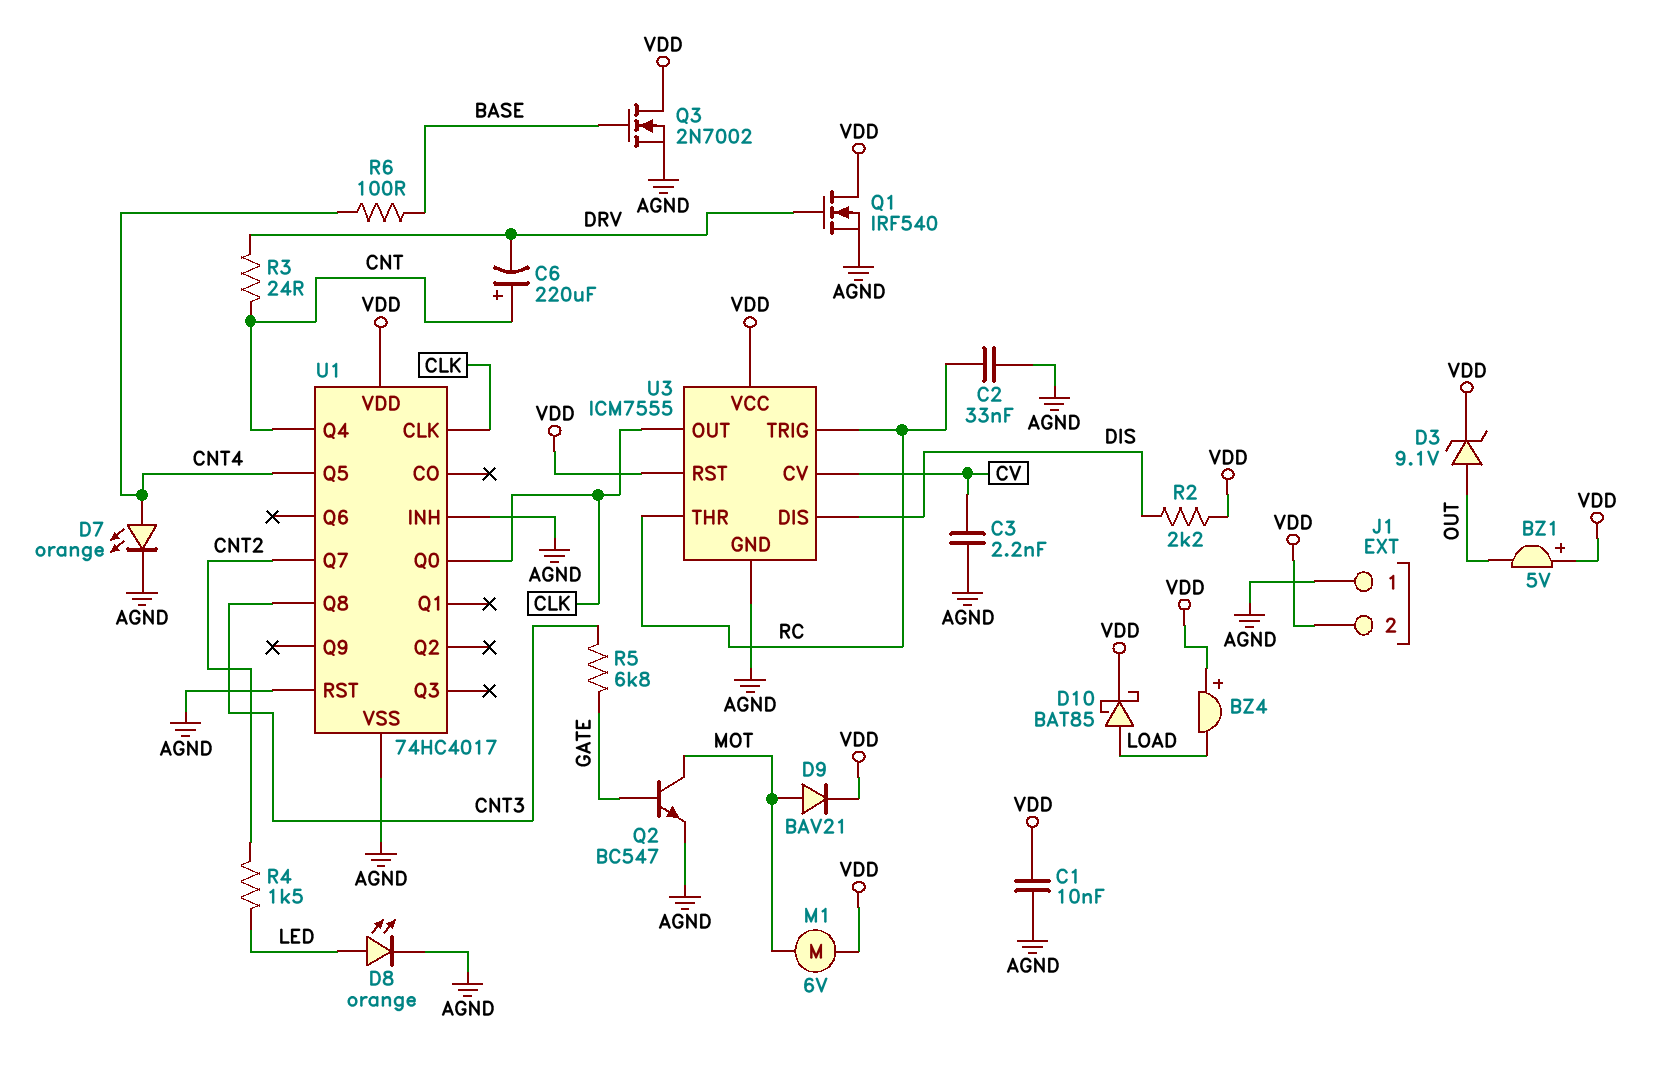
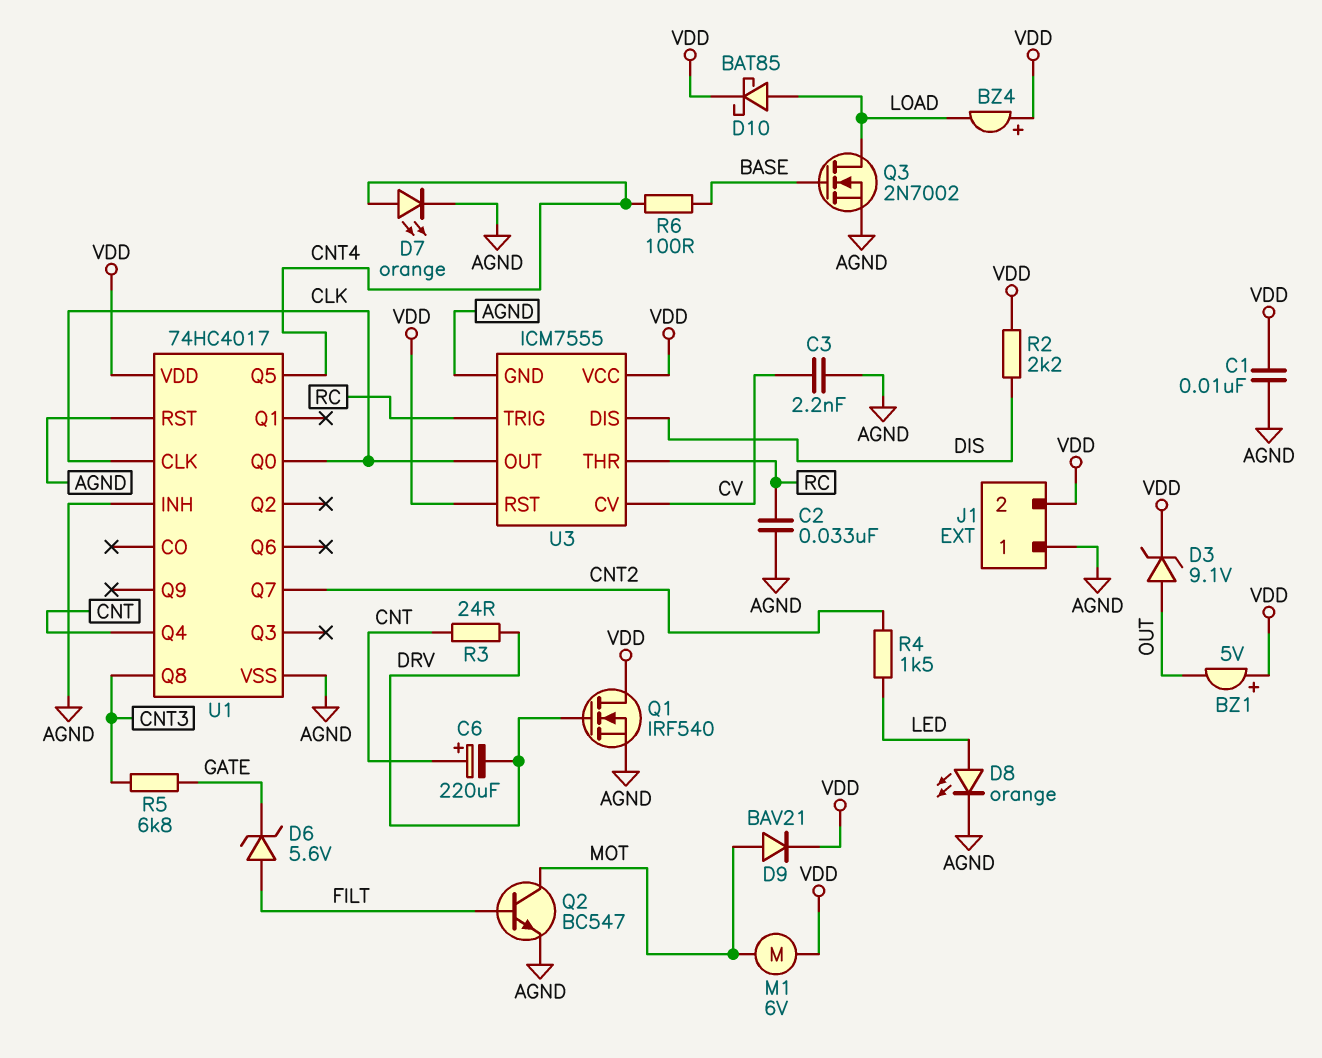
D6: none -> zener 5.6V (A FILT, K GATE)
Q2: NPN BC547 (B GATE, C MOT, E AGND) -> NPN BC547 (B FILT, C MOT, E AGND)
Q3: NMOS 2N7002 (G BASE, D VDD, S AGND) -> NMOS 2N7002 (G BASE, D LOAD, S AGND)

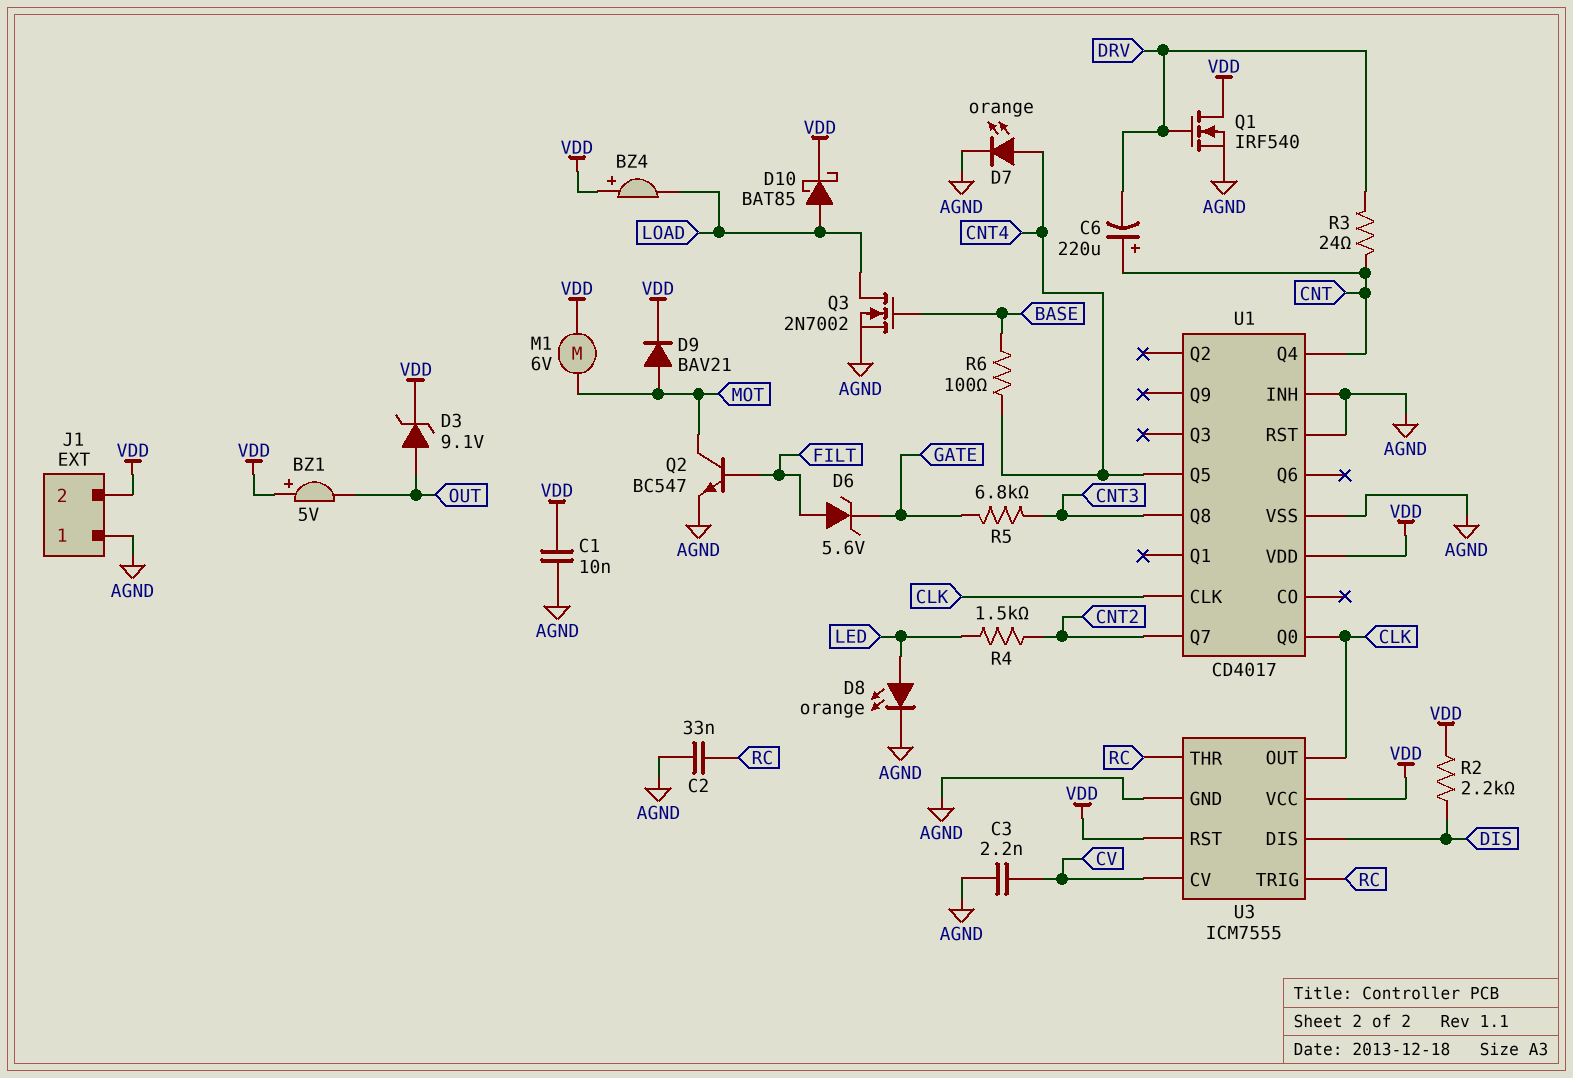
U1: 74HC4017 -> CD4017

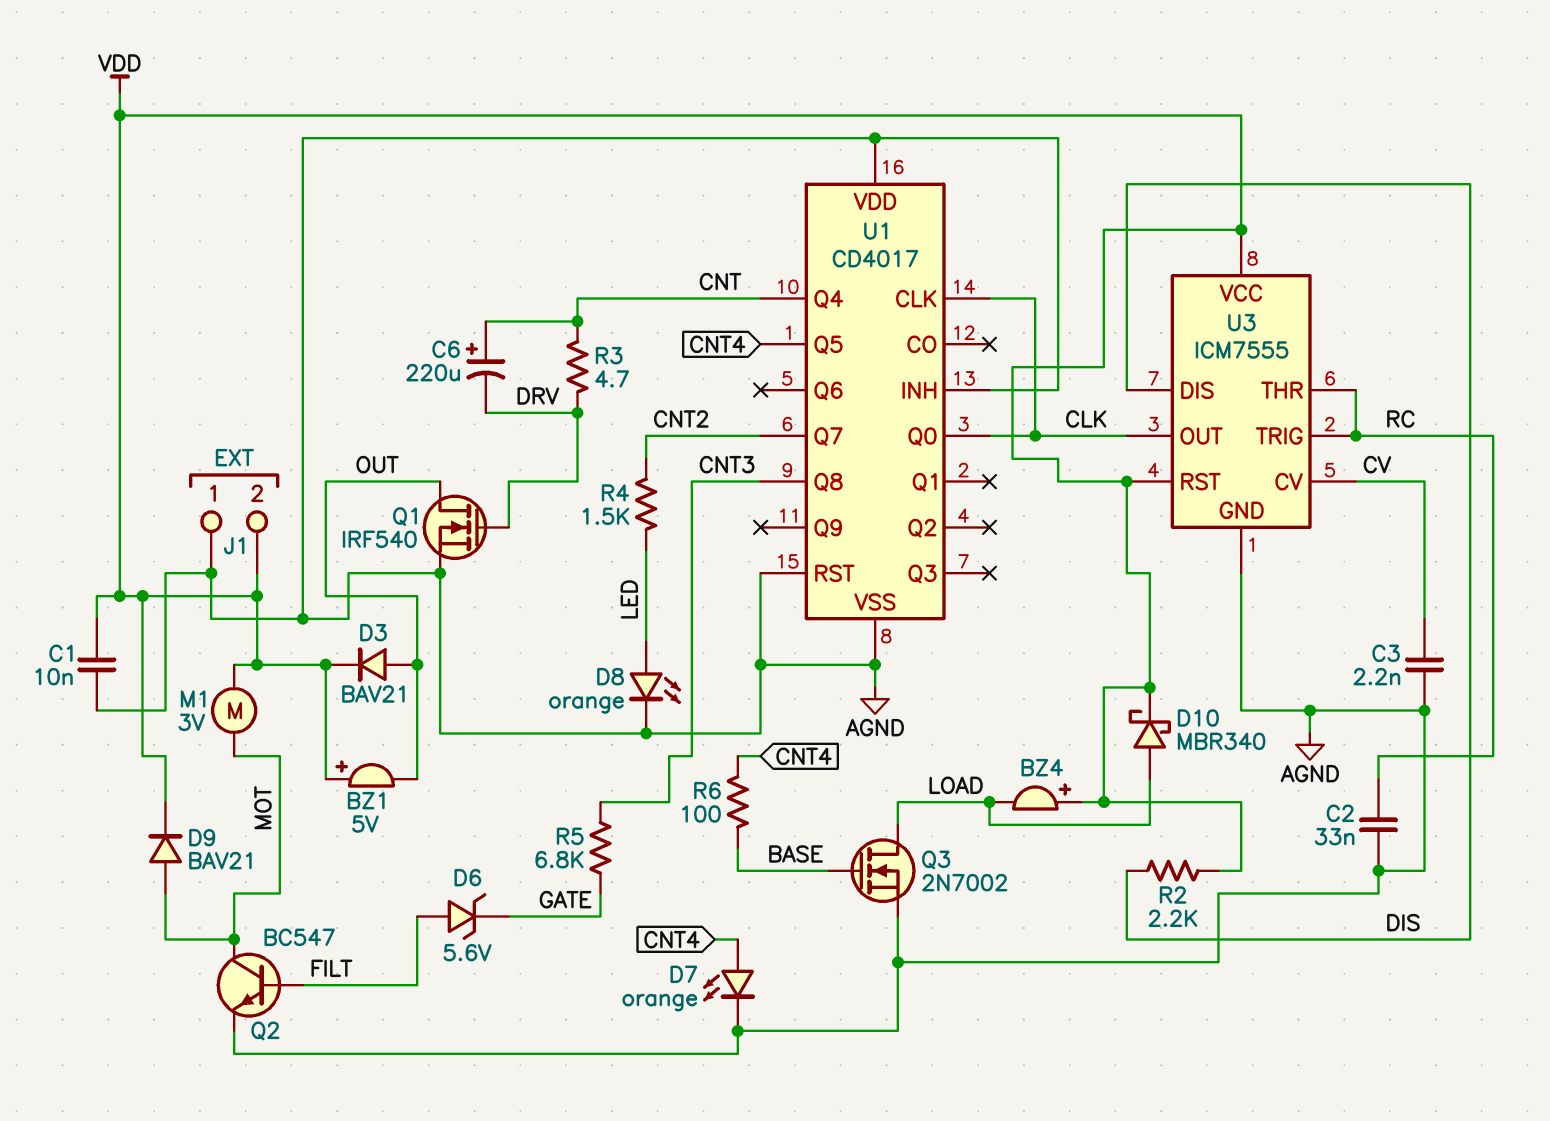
D3: zener 9.1V (A OUT, K VDD) -> diode BAV21 (A OUT, K VDD)
D10: schottky BAT85 (A LOAD, K VDD) -> schottky MBR340 (A LOAD, K VDD)
M1: motor 6V (MOT, VDD) -> motor 3V (MOT, VDD)
Q1: NMOS IRF540 (G DRV, D VDD, S AGND) -> NMOS IRF540 (G DRV, D OUT, S AGND)
R3: 24 (CNT, DRV) -> 4.7 (CNT, DRV)
U1 pin VDD: VDD -> AGND

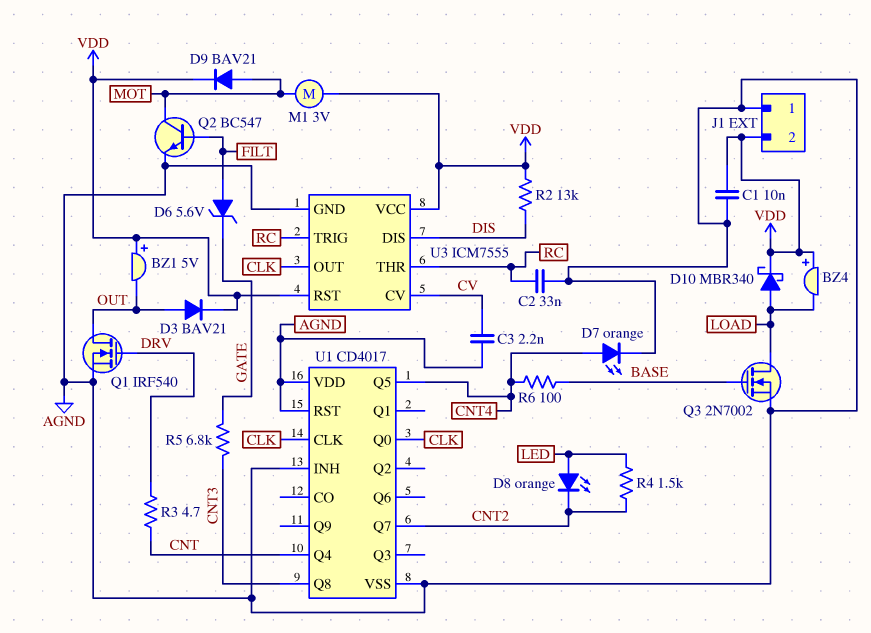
C6: 220uF (plus CNT, minus DRV) -> none
D8: LED orange (A LED, K AGND) -> LED orange (A LED, K CNT2)
R2: 2.2k (DIS, VDD) -> 13k (DIS, VDD)

